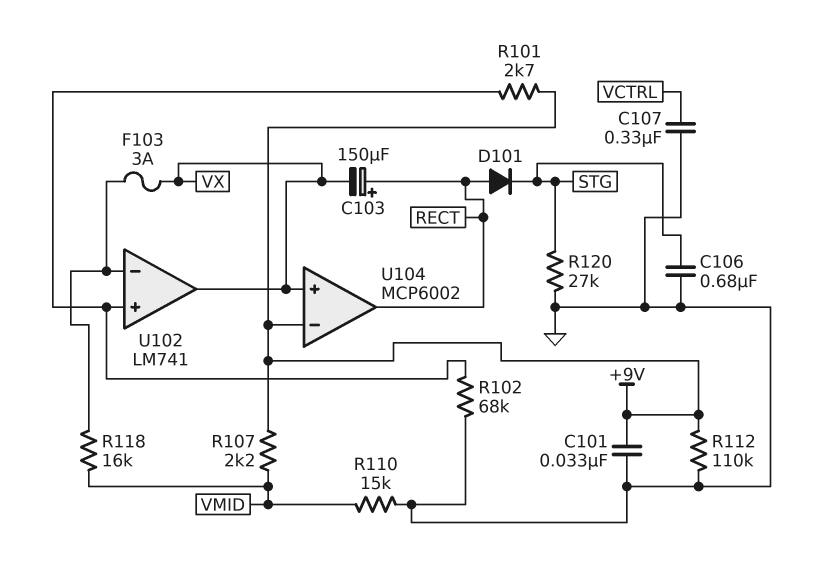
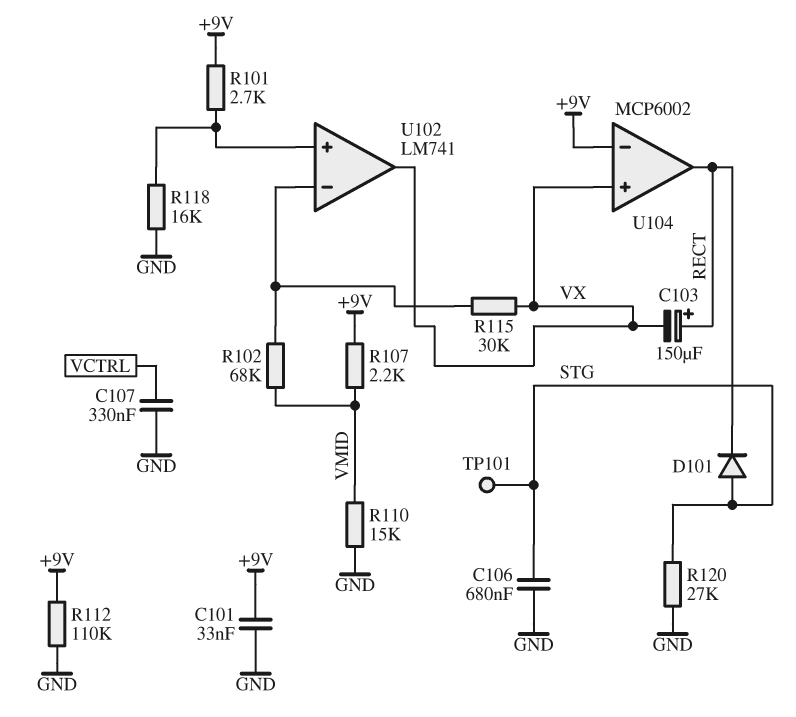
D101: diode (A RECT, K STG) -> diode (A STG, K RECT)
F103: 3A (U102/in-, VX) -> none
R102: 68k (GND, U102/in+) -> 68k (U102/in-, VMID)
R115: none -> 30k (U102/in-, VX)
R118: 16k (U102/in-, VMID) -> 16k (GND, U102/in+)
TP101: none -> test point (STG)

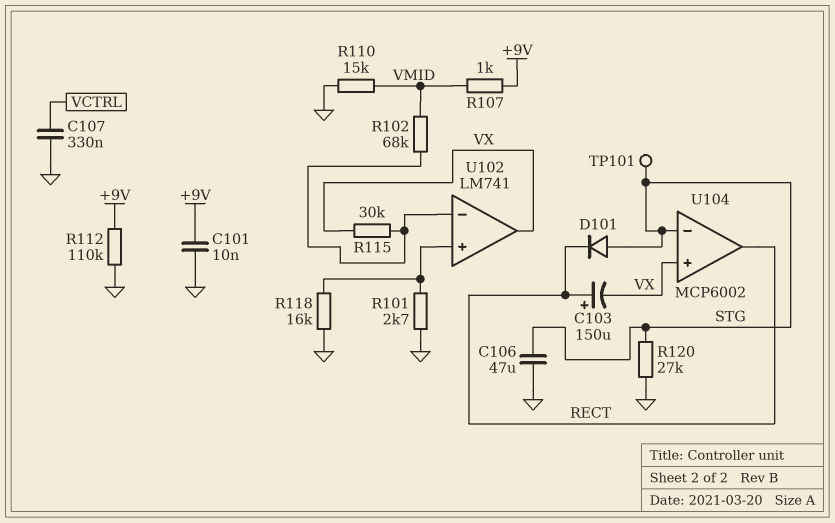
C101: 33nF (+9V, GND) -> 10nF (+9V, GND)
C106: 680nF (GND, STG) -> 47uF (GND, STG)
R101: 2.7k (+9V, U102/in+) -> 2.7k (GND, U102/in+)
R107: 2.2k (+9V, VMID) -> 1k (+9V, VMID)
U104 pin in-: +9V -> STG

